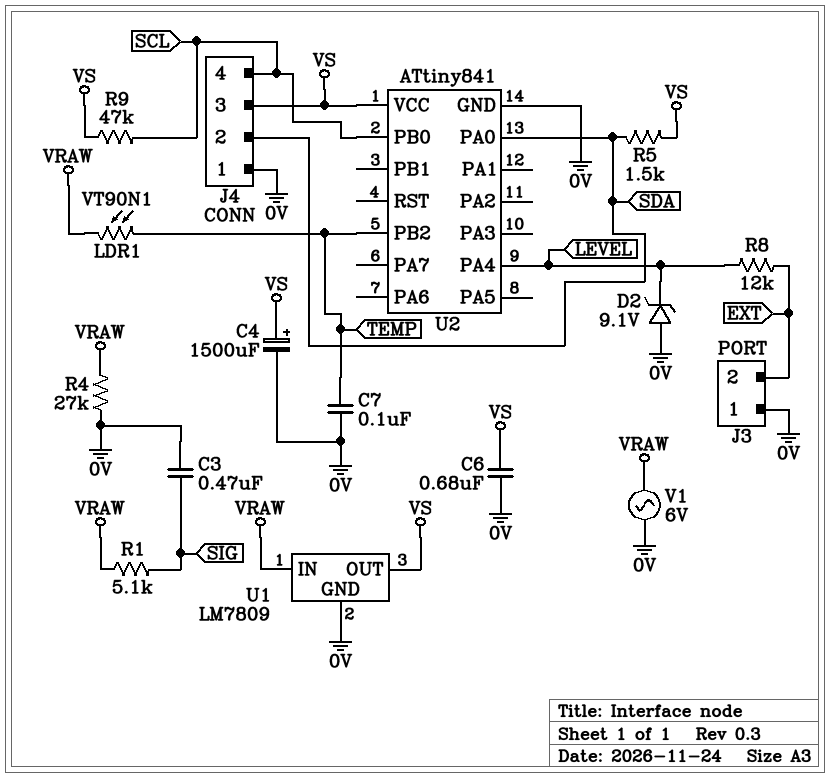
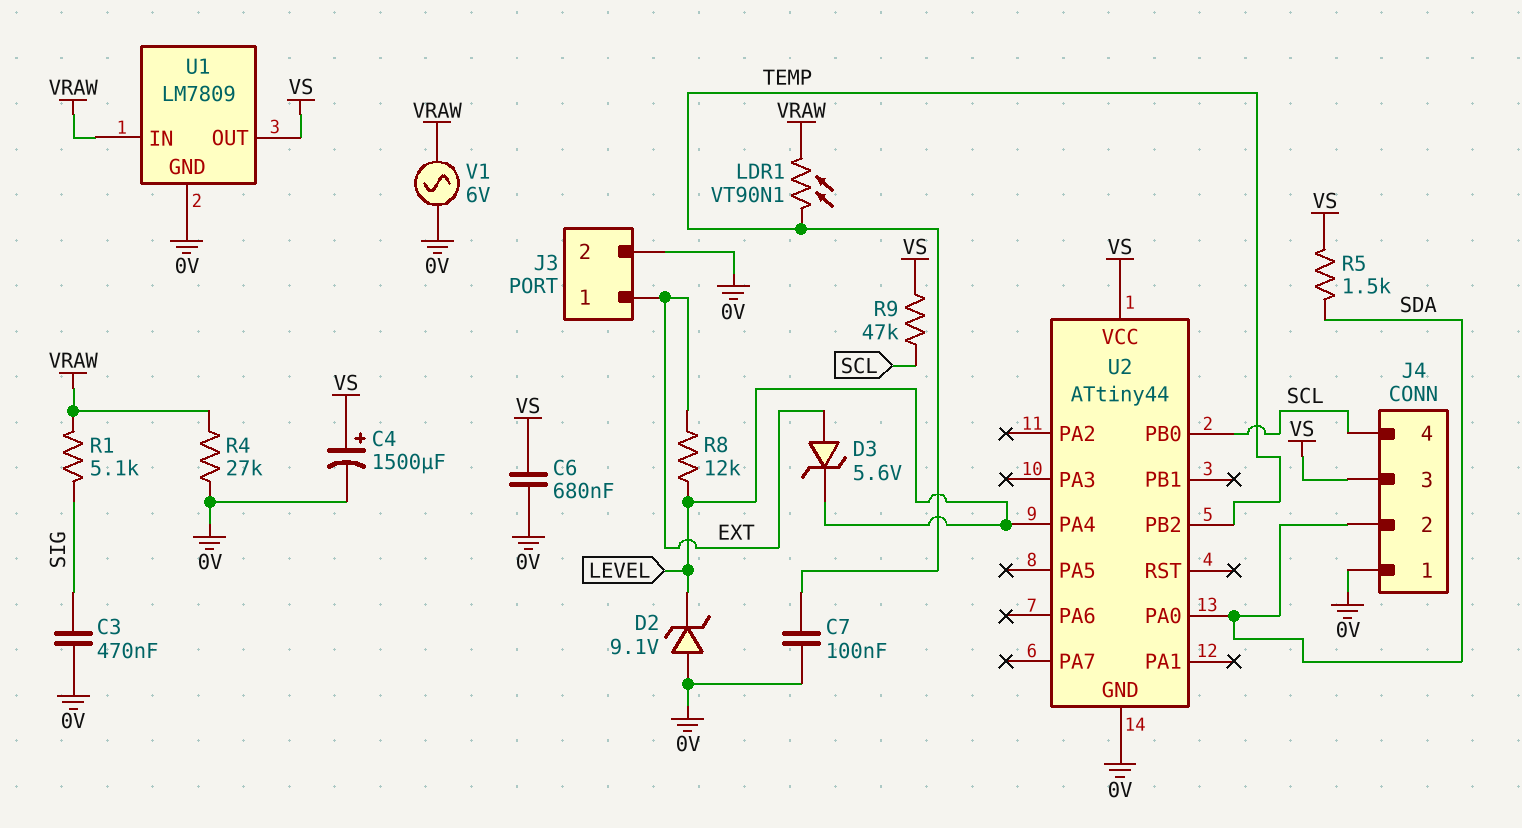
D3: none -> zener 5.6V (A EXT, K LEVEL)
J3 pin 1: 0V -> EXT
J3 pin 2: EXT -> 0V
U2: ATtiny841 -> ATtiny44

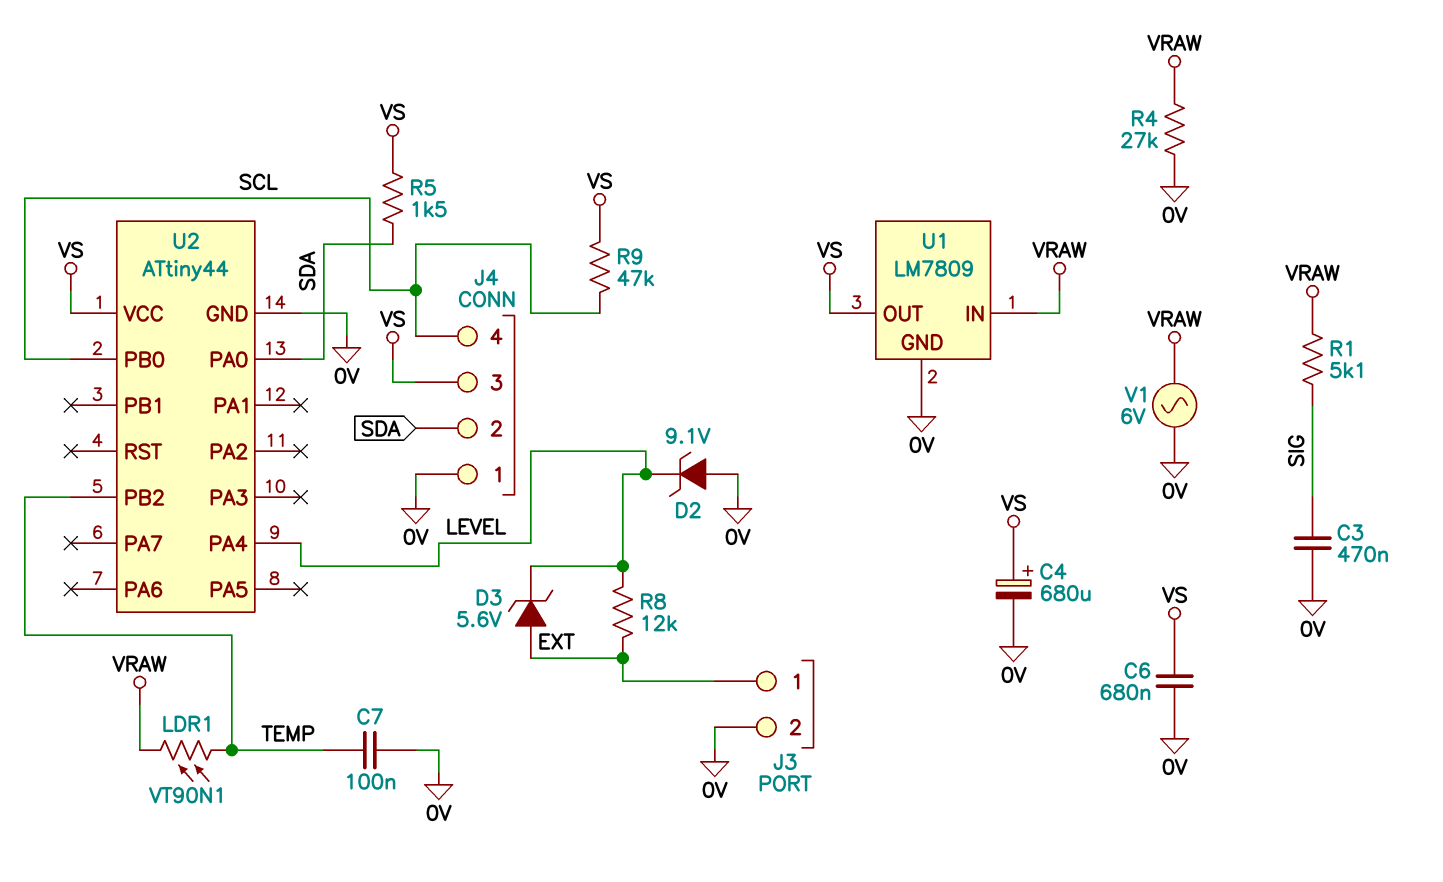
C4: 1500uF (plus VS, minus 0V) -> 680uF (plus VS, minus 0V)

